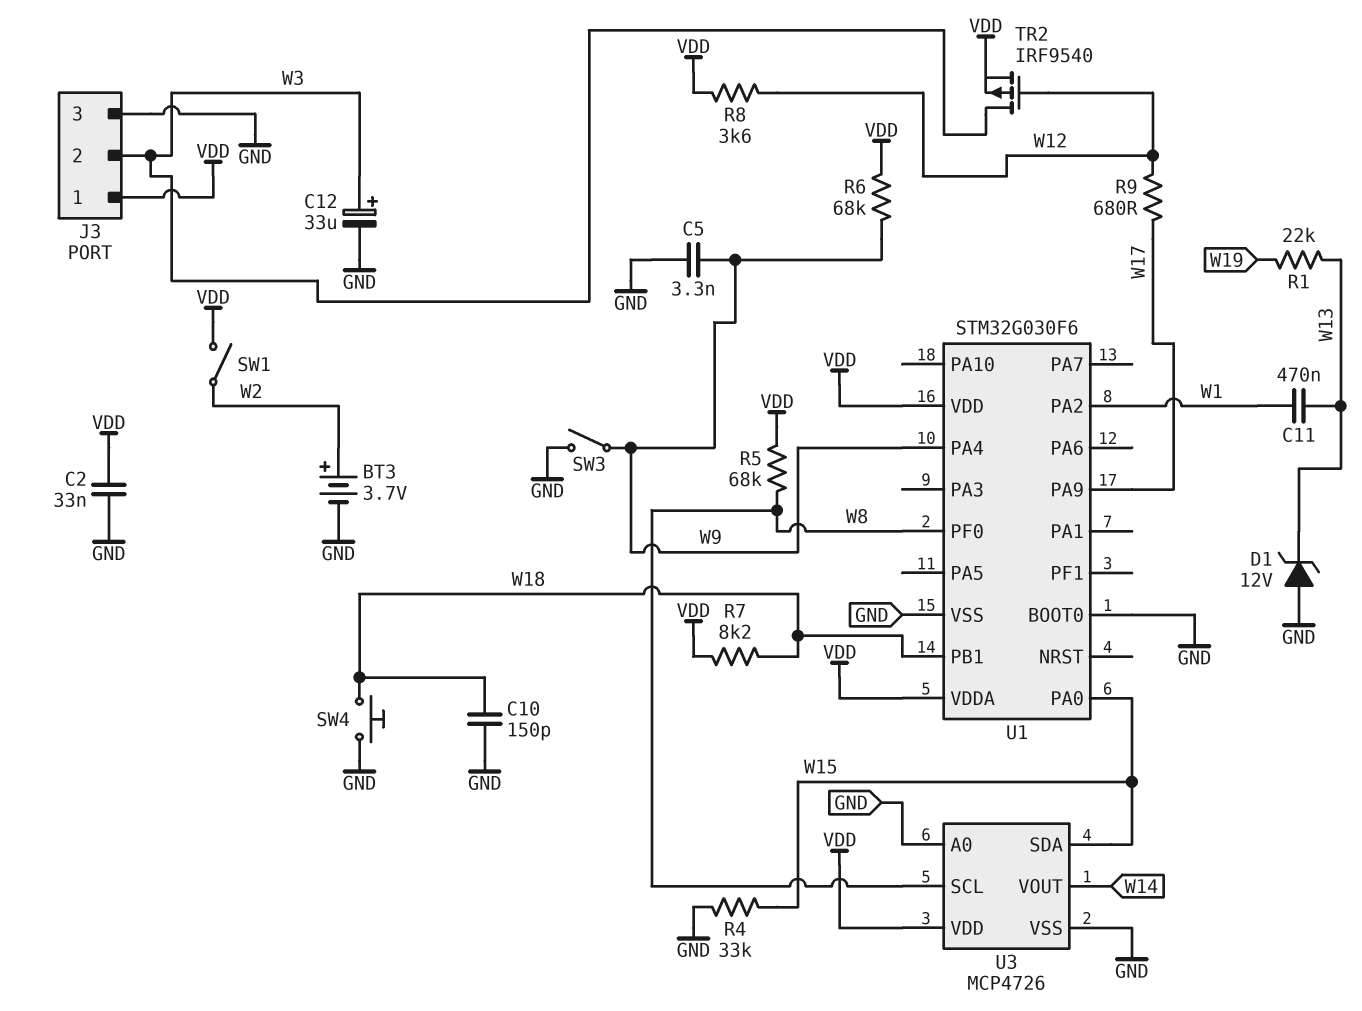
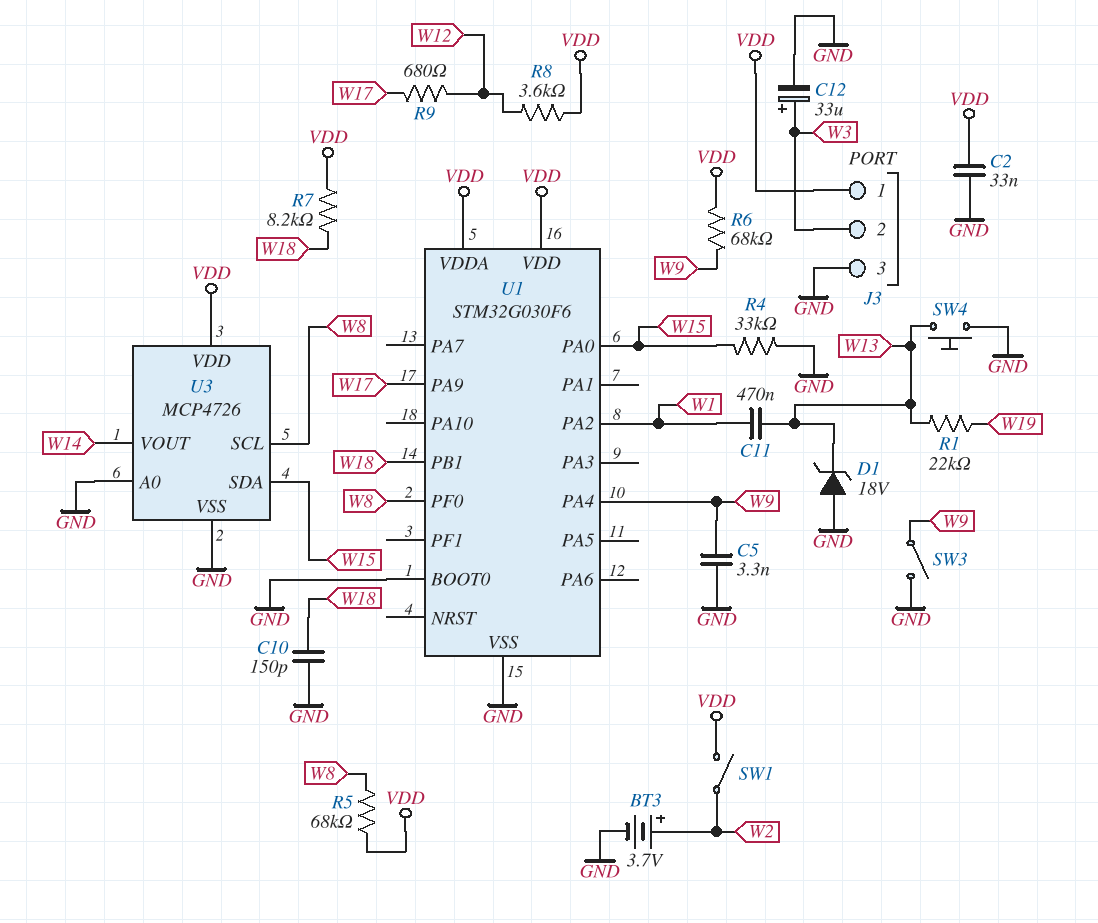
D1: zener 12V (A GND, K W13) -> zener 18V (A GND, K W13)
SW4: button (GND, W18) -> button (GND, W13)
TR2: PMOS IRF9540 (G W12, D W3, S VDD) -> none

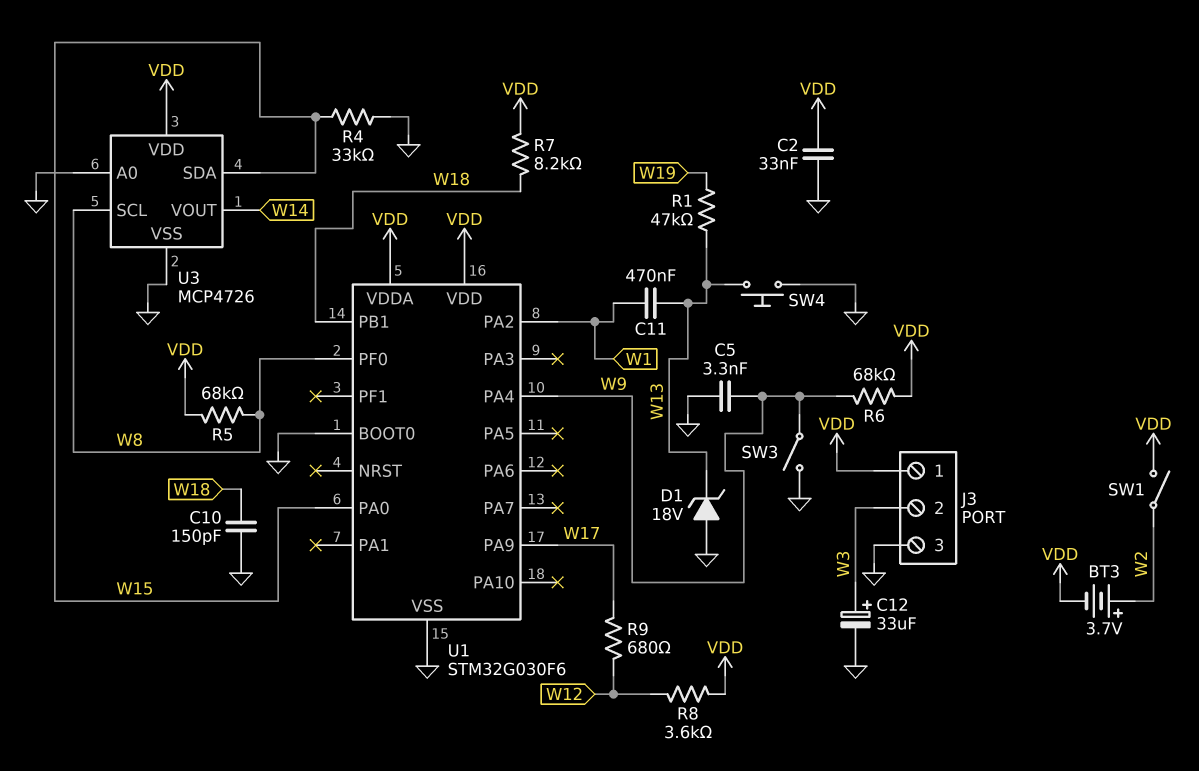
BT3: 3.7V (plus W2, minus GND) -> 3.7V (plus W2, minus VDD)
R1: 22k (W13, W19) -> 47k (W13, W19)

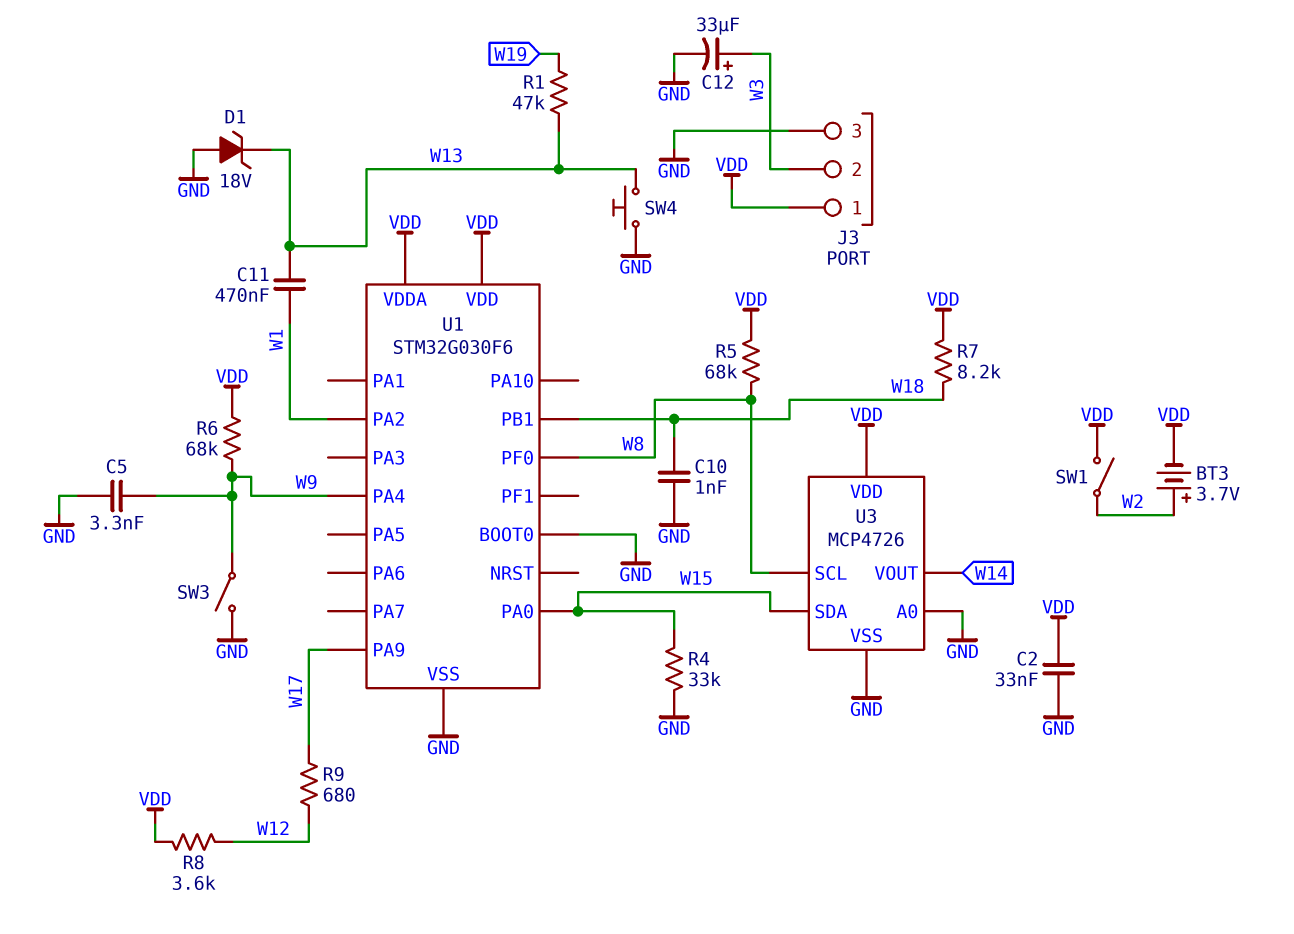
C10: 150pF (GND, W18) -> 1nF (GND, W18)

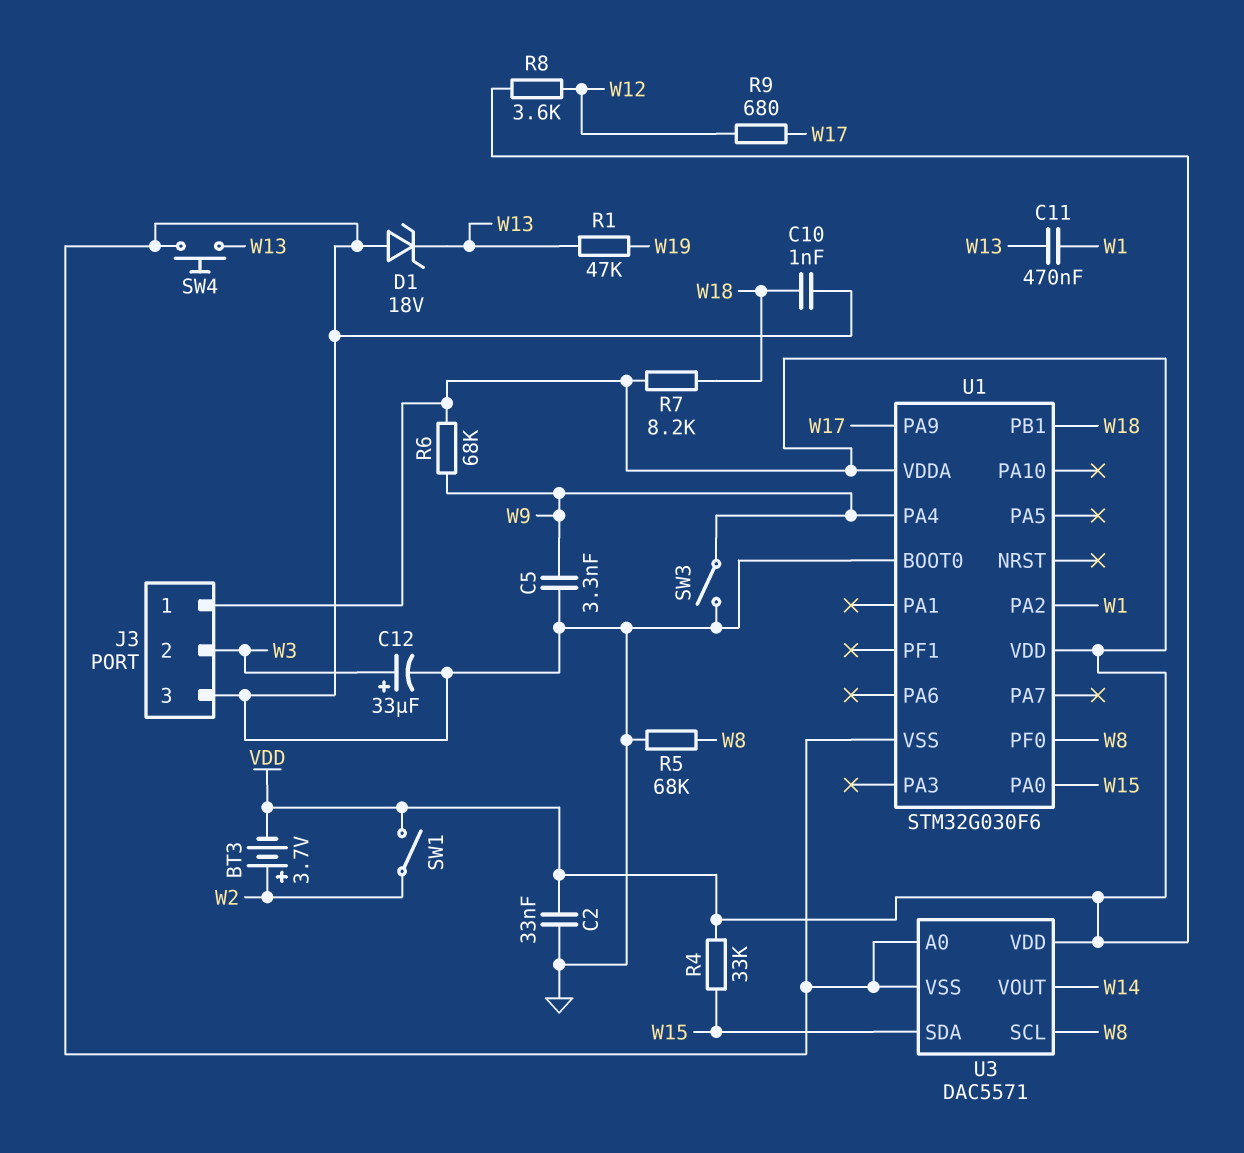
R4: 33k (GND, W15) -> 33k (VDD, W15)
R5: 68k (VDD, W8) -> 68k (GND, W8)
U3: MCP4726 -> DAC5571

